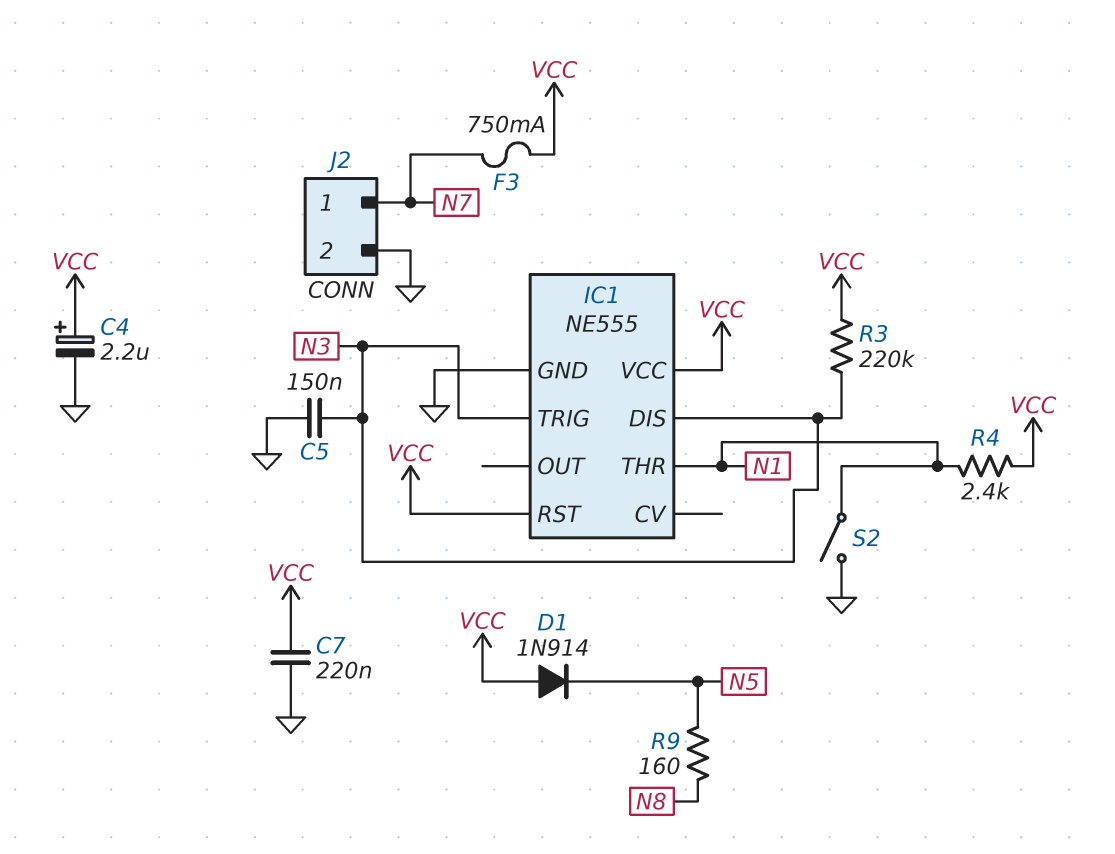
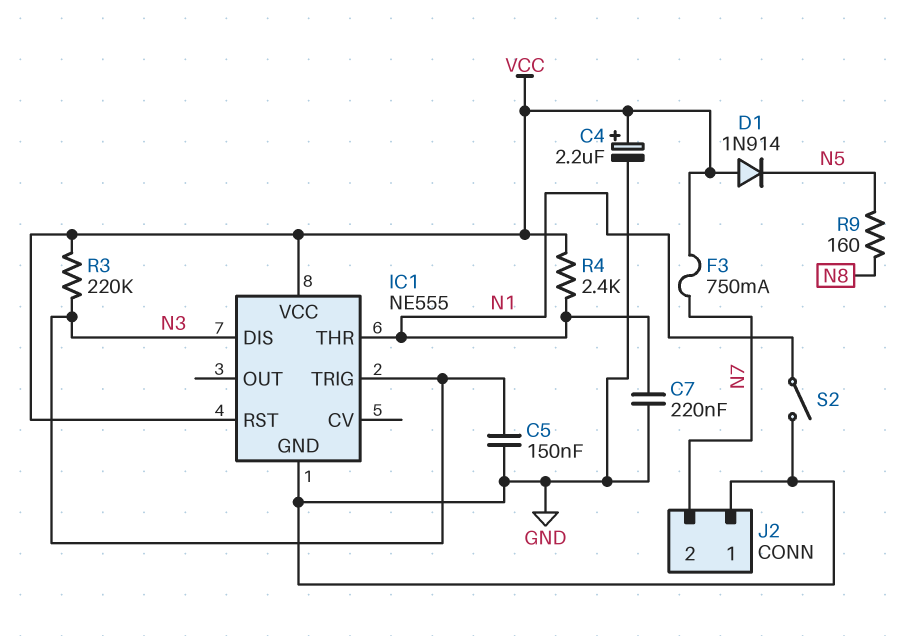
C7: 220nF (GND, VCC) -> 220nF (GND, N1)
J2 pin 1: N7 -> GND
J2 pin 2: GND -> N7

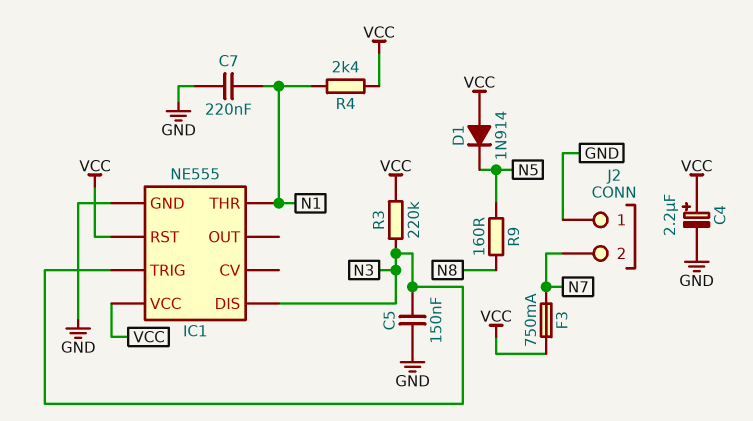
S2: switch (GND, N1) -> none

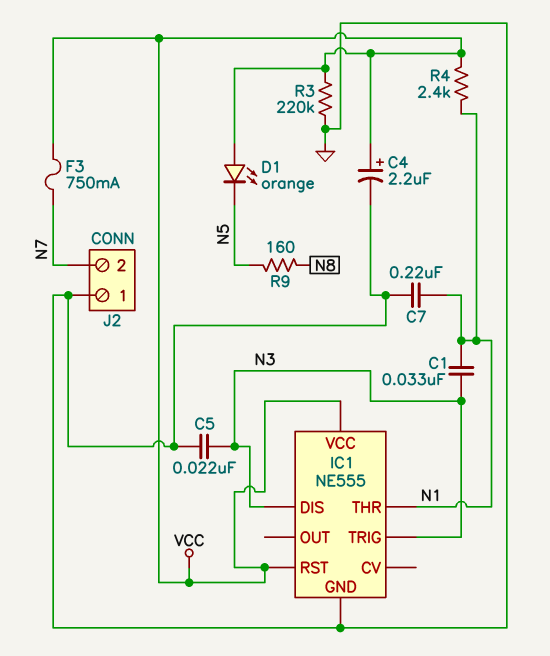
C1: none -> 33nF (N1, N3)
C5: 150nF (GND, N3) -> 22nF (GND, N3)
D1: diode 1N914 (A VCC, K N5) -> LED orange (A VCC, K N5)
R3: 220k (N3, VCC) -> 220k (GND, VCC)

